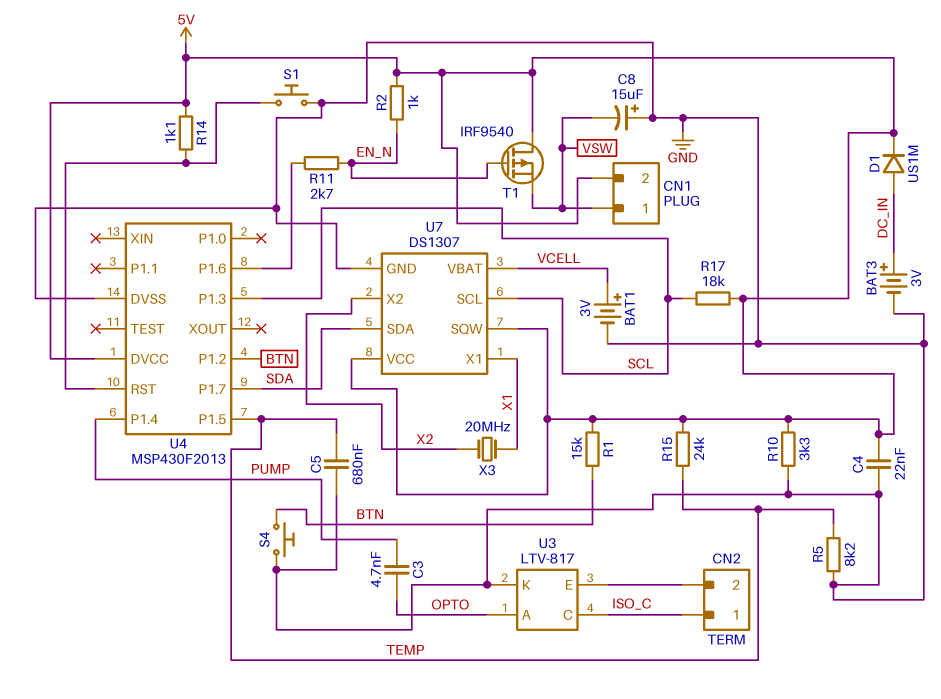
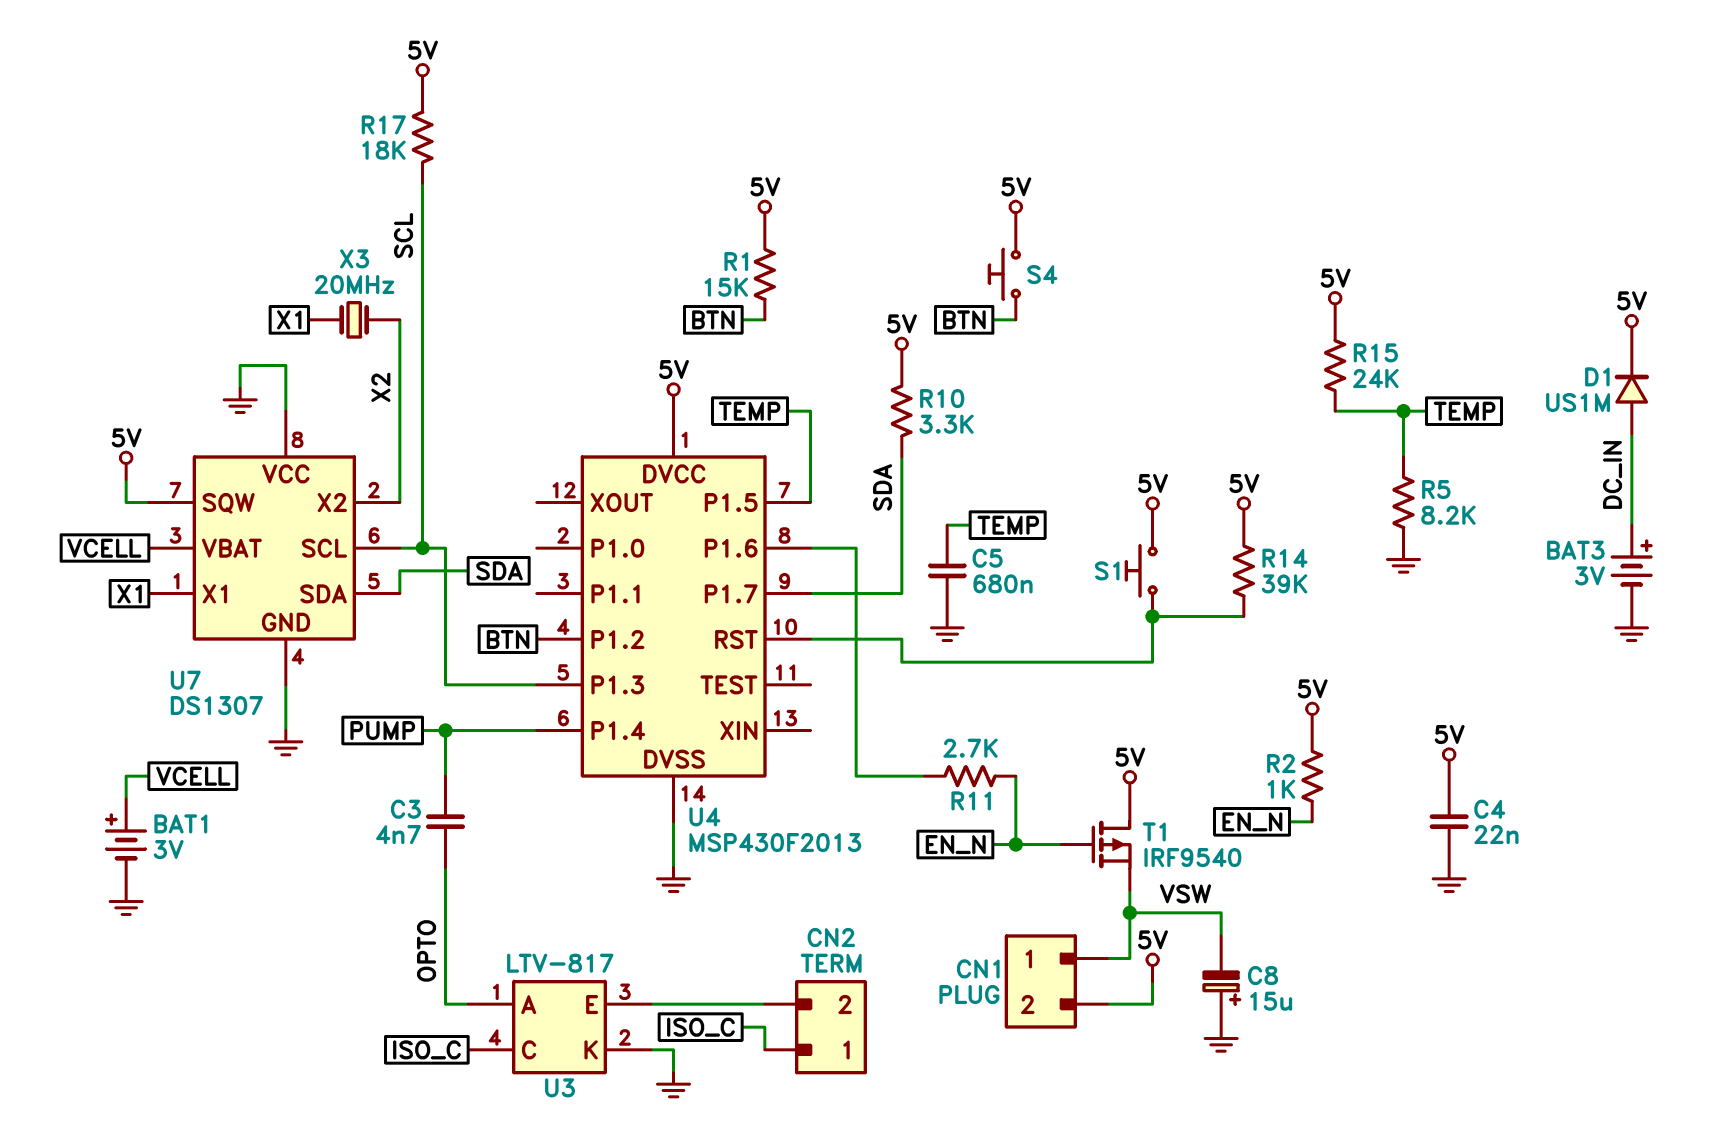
R10: 3.3k (5V, GND) -> 3.3k (5V, SDA)
R14: 1.1k (5V, U4/RST) -> 39k (5V, U4/RST)
S1: button (GND, U4/RST) -> button (5V, U4/RST)
S4: button (BTN, GND) -> button (5V, BTN)
U7 pin VCC: 5V -> GND

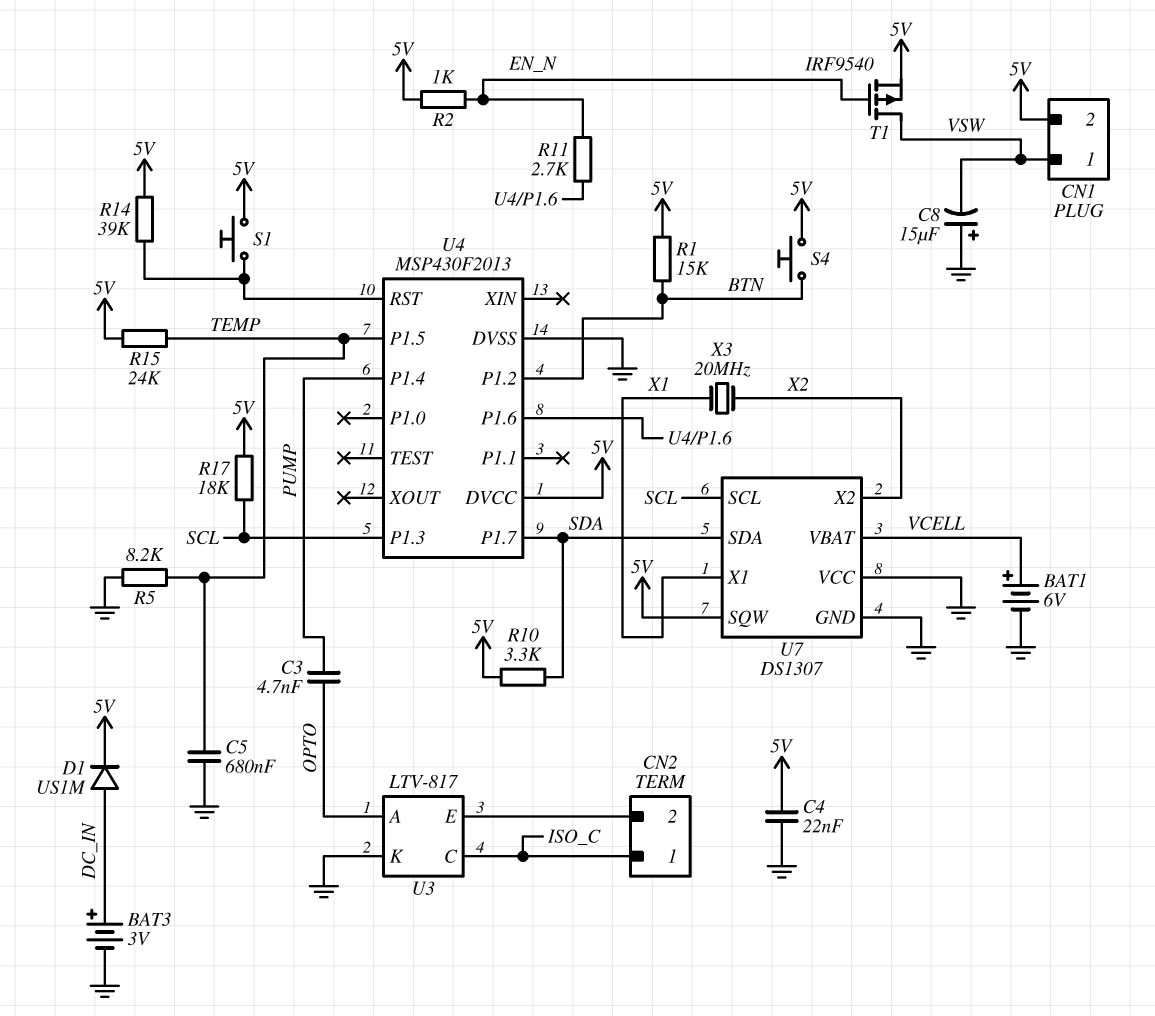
BAT1: 3V (plus VCELL, minus GND) -> 6V (plus VCELL, minus GND)
T1: PMOS IRF9540 (G EN_N, D 5V, S VSW) -> PMOS IRF9540 (G EN_N, D VSW, S 5V)

